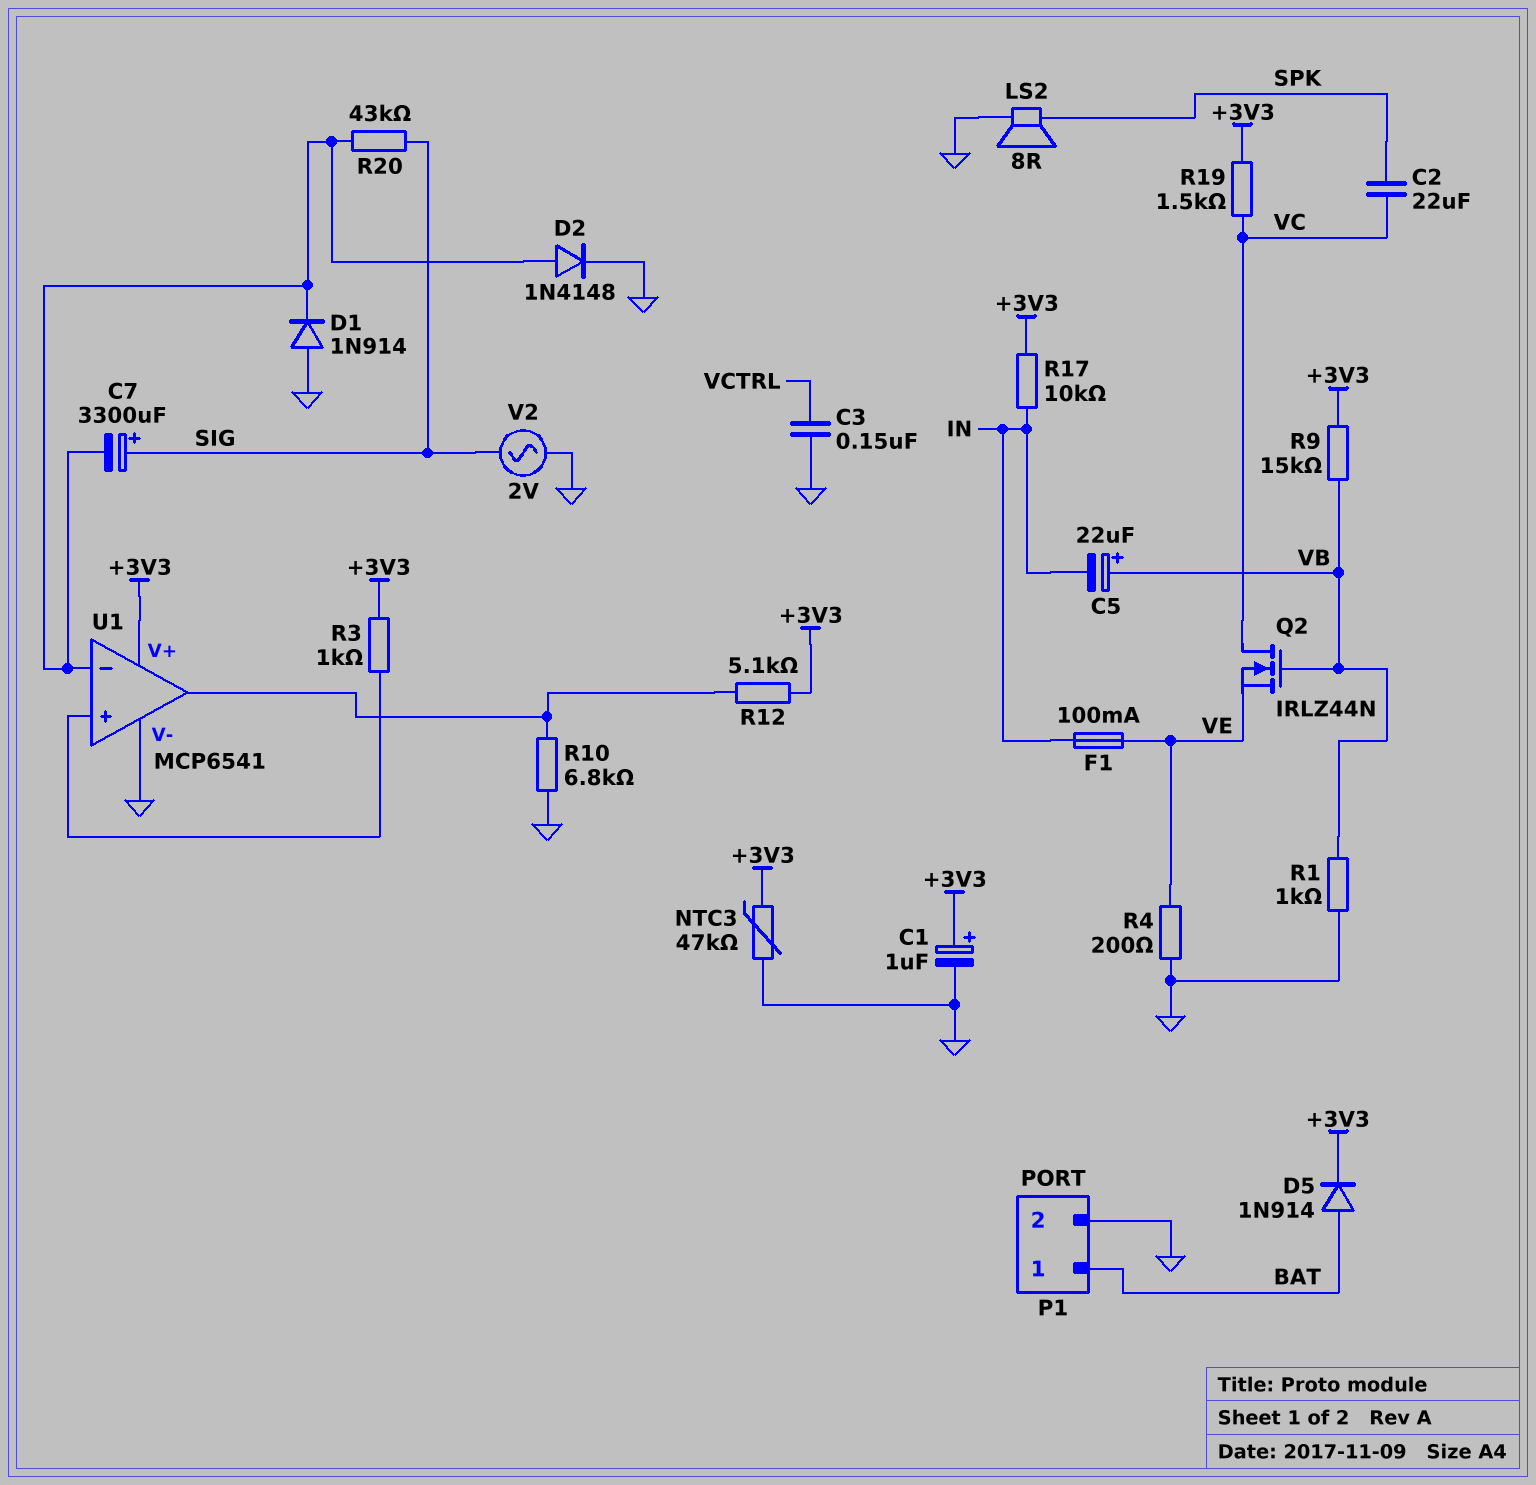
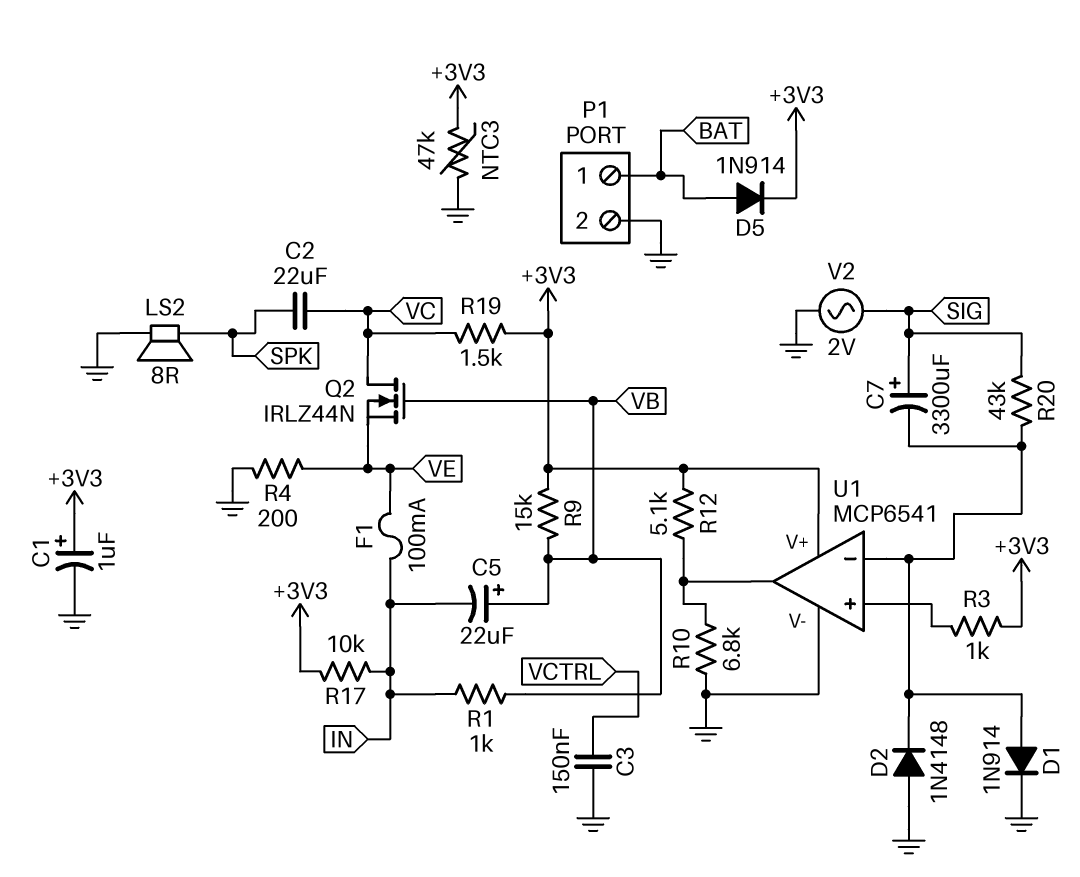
D1: diode 1N914 (A GND, K U1/in-) -> diode 1N914 (A U1/in-, K GND)
D2: diode 1N4148 (A U1/in-, K GND) -> diode 1N4148 (A GND, K U1/in-)
R1: 1k (GND, VB) -> 1k (IN, VB)

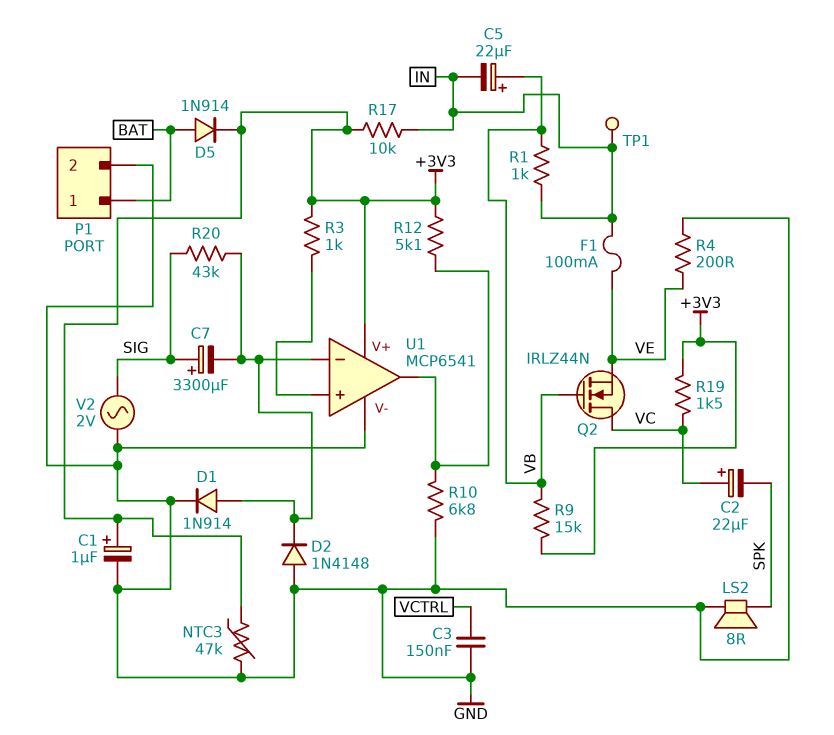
C2: 22uF (SPK, VC) -> 22uF (plus VC, minus SPK)
TP1: none -> test point (IN)

